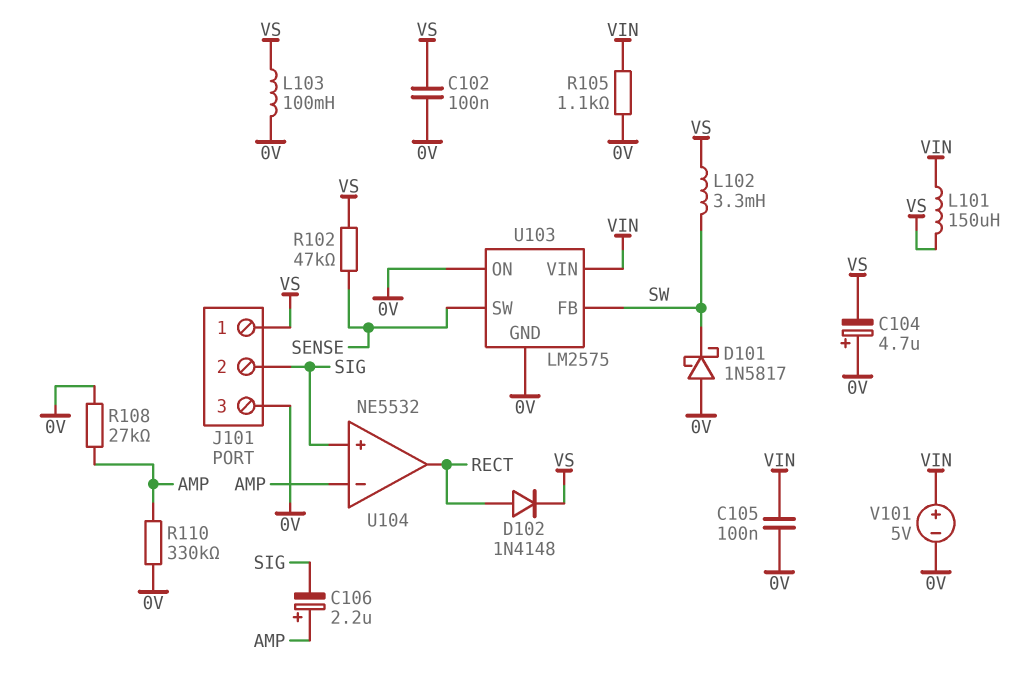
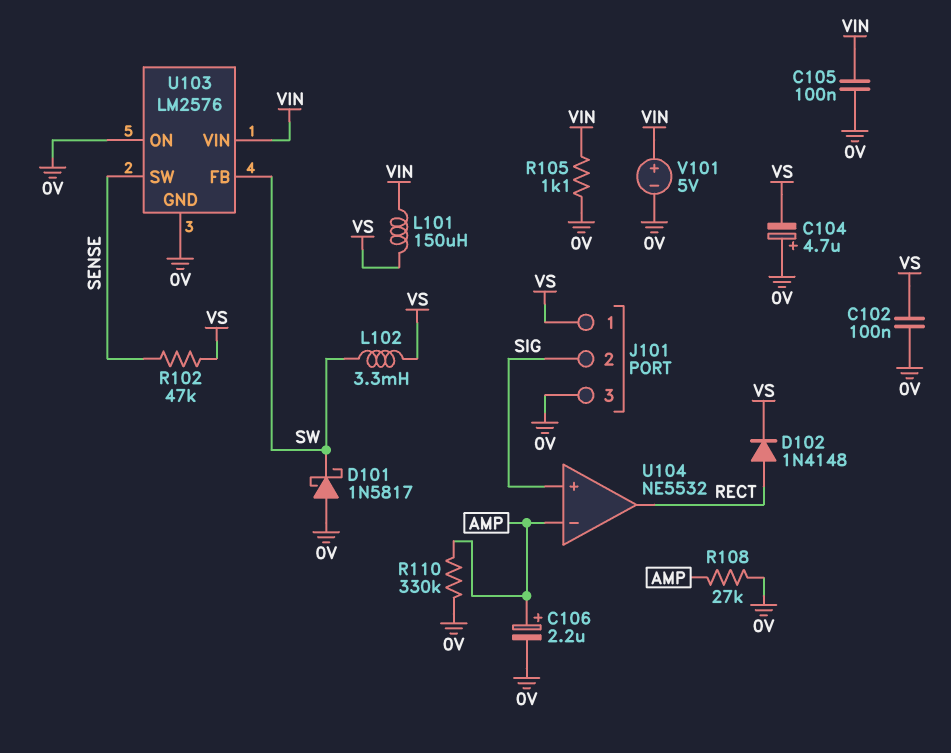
C106: 2.2uF (plus AMP, minus SIG) -> 2.2uF (plus AMP, minus 0V)
L103: 100mH (0V, VS) -> none
U103: LM2575 -> LM2576

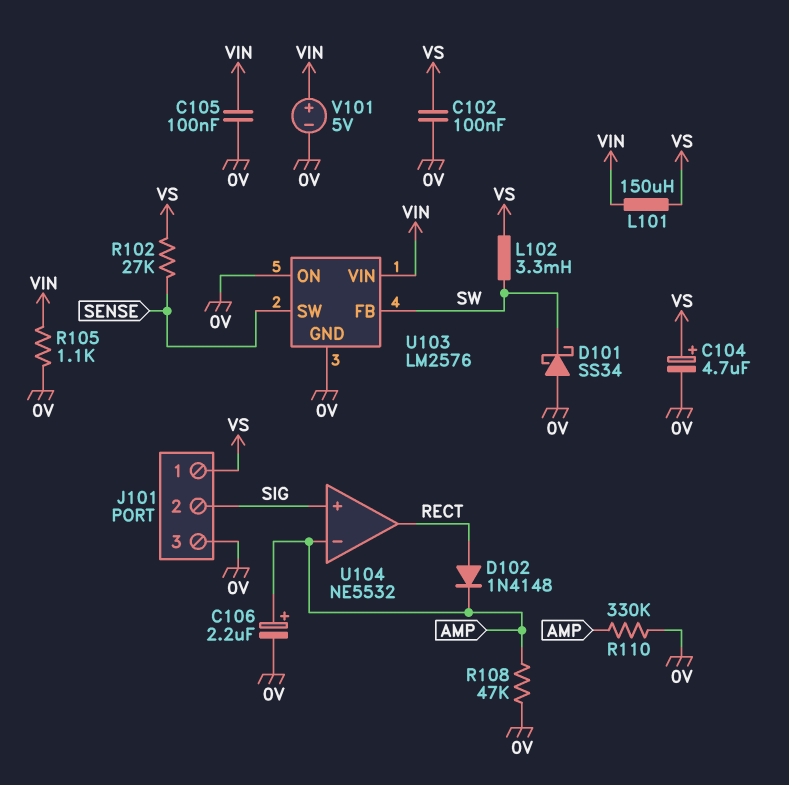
C104: 4.7uF (plus 0V, minus VS) -> 4.7uF (plus VS, minus 0V)
D101: schottky 1N5817 (A 0V, K SW) -> schottky SS34 (A 0V, K SW)
D102: diode 1N4148 (A RECT, K VS) -> diode 1N4148 (A RECT, K AMP)
R102: 47k (SENSE, VS) -> 27k (SENSE, VS)
R108: 27k (0V, AMP) -> 47k (0V, AMP)

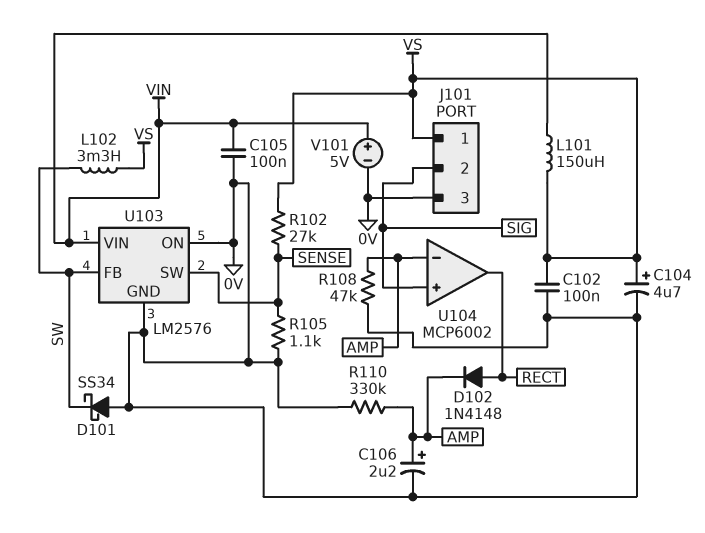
R105: 1.1k (0V, VIN) -> 1.1k (0V, SENSE)
U104: NE5532 -> MCP6002

